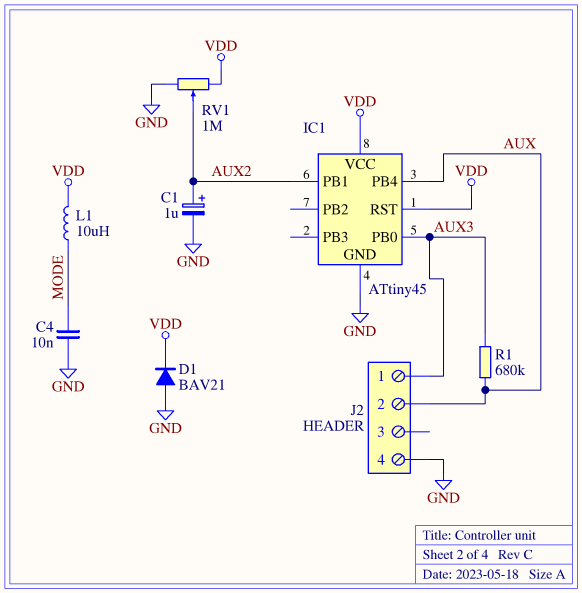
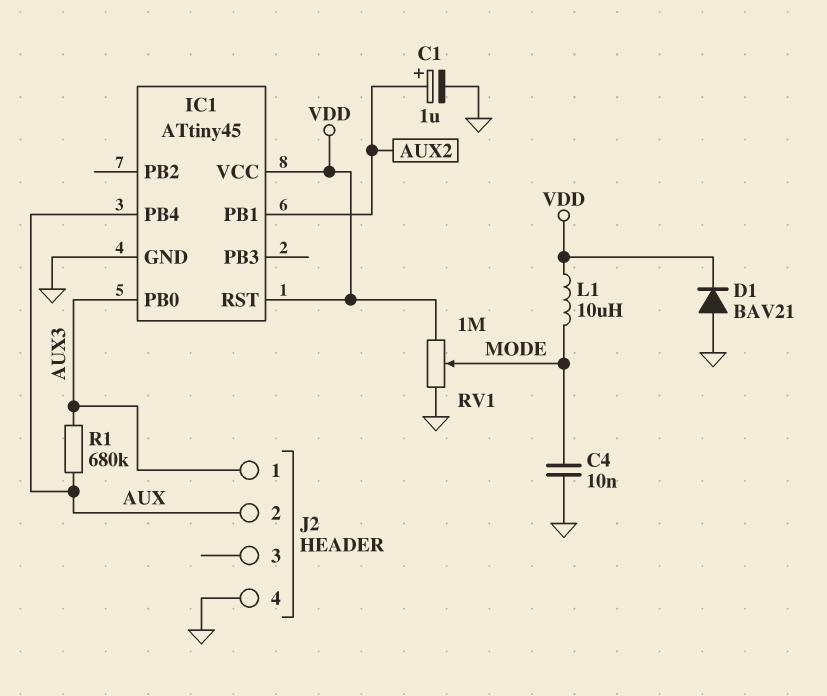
RV1: 1M (GND, VDD, wiper AUX2) -> 1M (GND, VDD, wiper MODE)

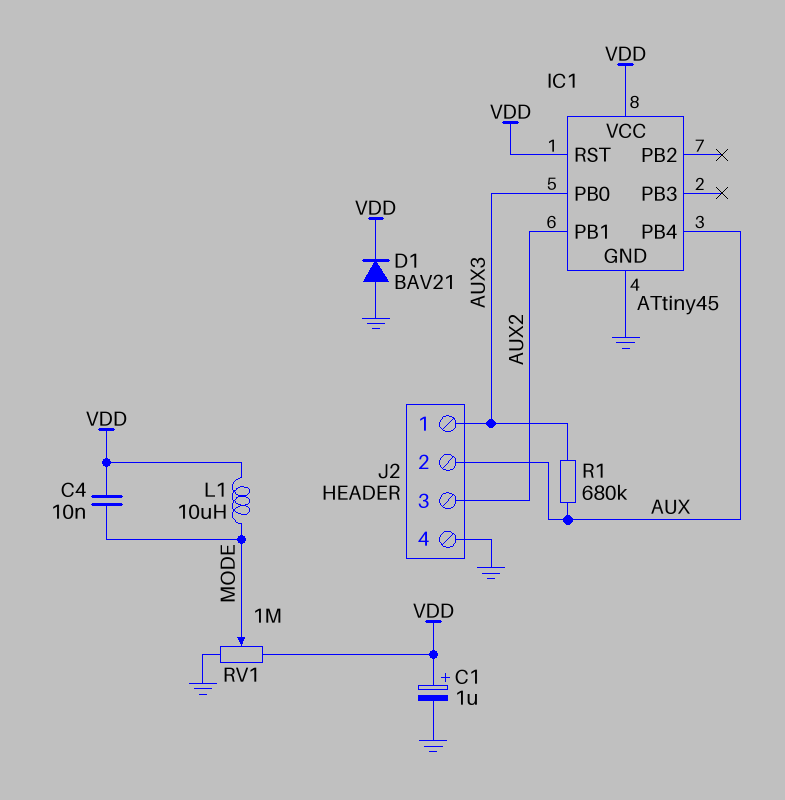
C1: 1uF (plus AUX2, minus GND) -> 1uF (plus VDD, minus GND)
C4: 10nF (GND, MODE) -> 10nF (MODE, VDD)
J2 pin 3: none -> AUX2

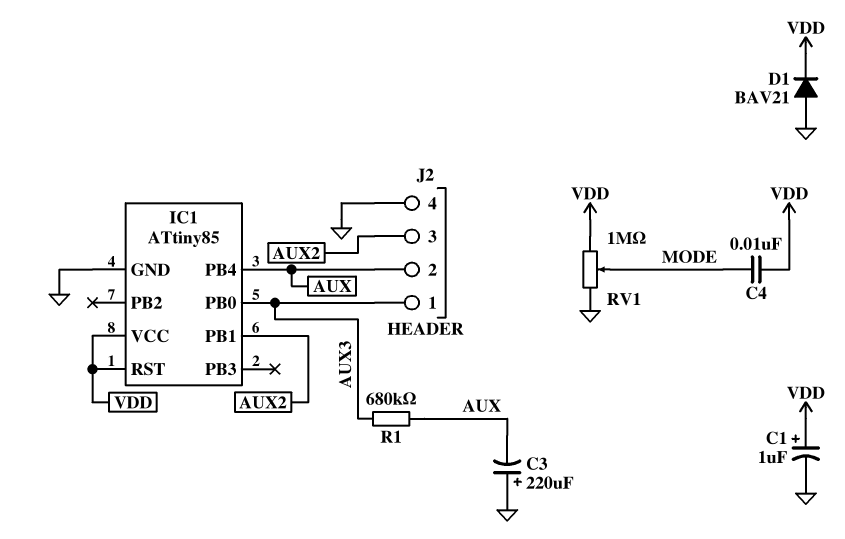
C3: none -> 220uF (plus GND, minus AUX)
IC1: ATtiny45 -> ATtiny85
L1: 10uH (MODE, VDD) -> none

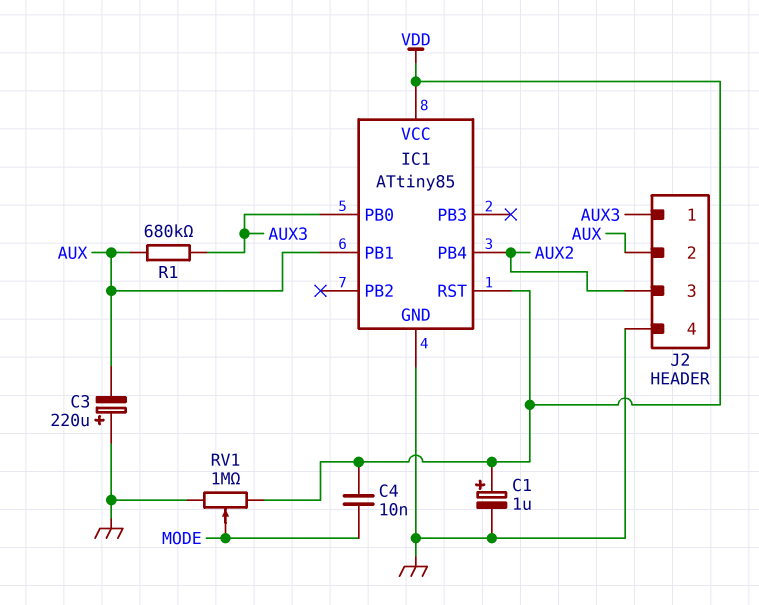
D1: diode BAV21 (A GND, K VDD) -> none
IC1 pin PB1: AUX2 -> AUX
IC1 pin PB4: AUX -> AUX2

